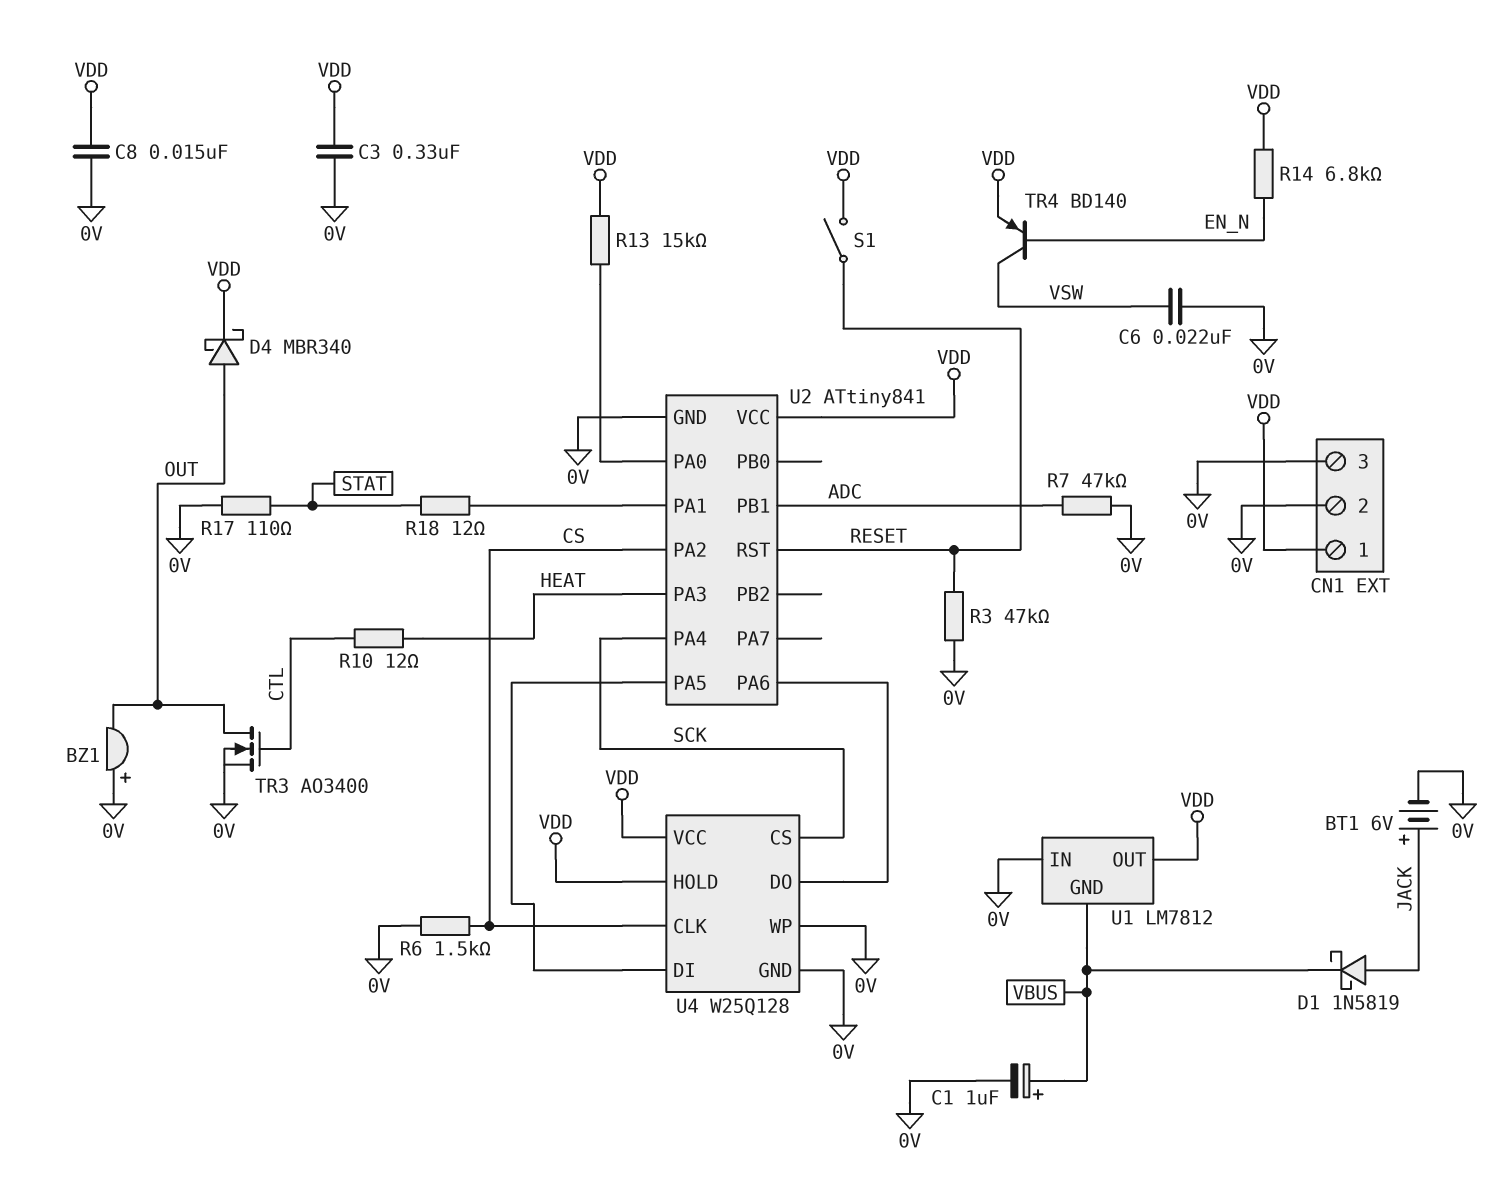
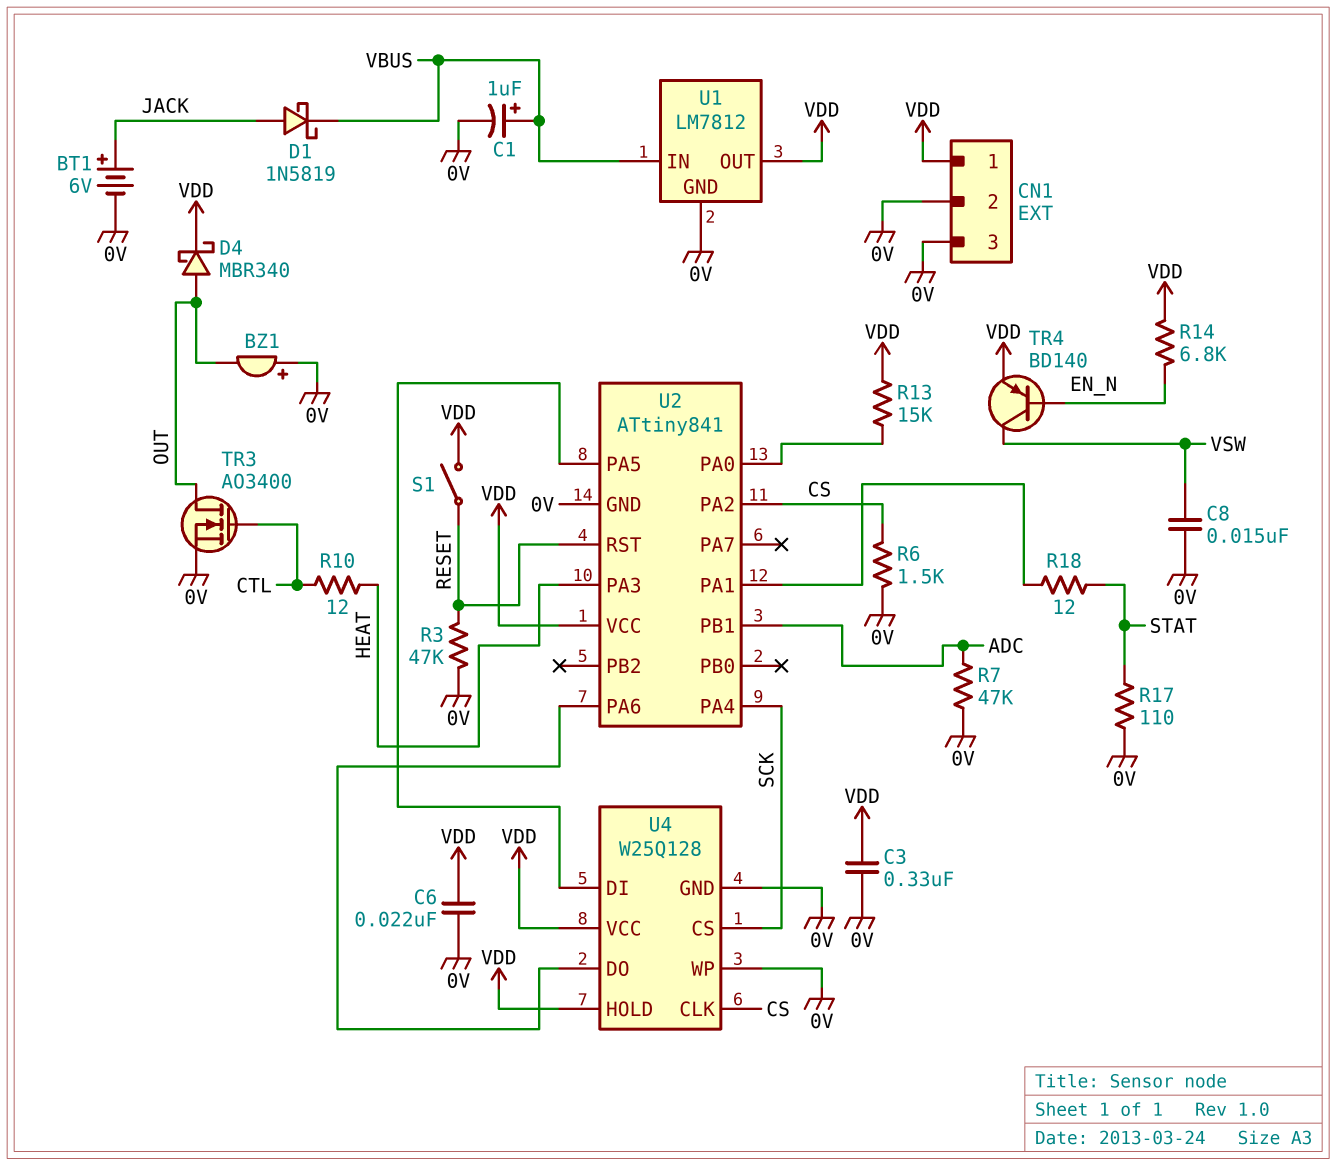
C6: 22nF (0V, VSW) -> 22nF (0V, VDD)
C8: 15nF (0V, VDD) -> 15nF (0V, VSW)
U1 pin GND: VBUS -> 0V
U1 pin IN: 0V -> VBUS

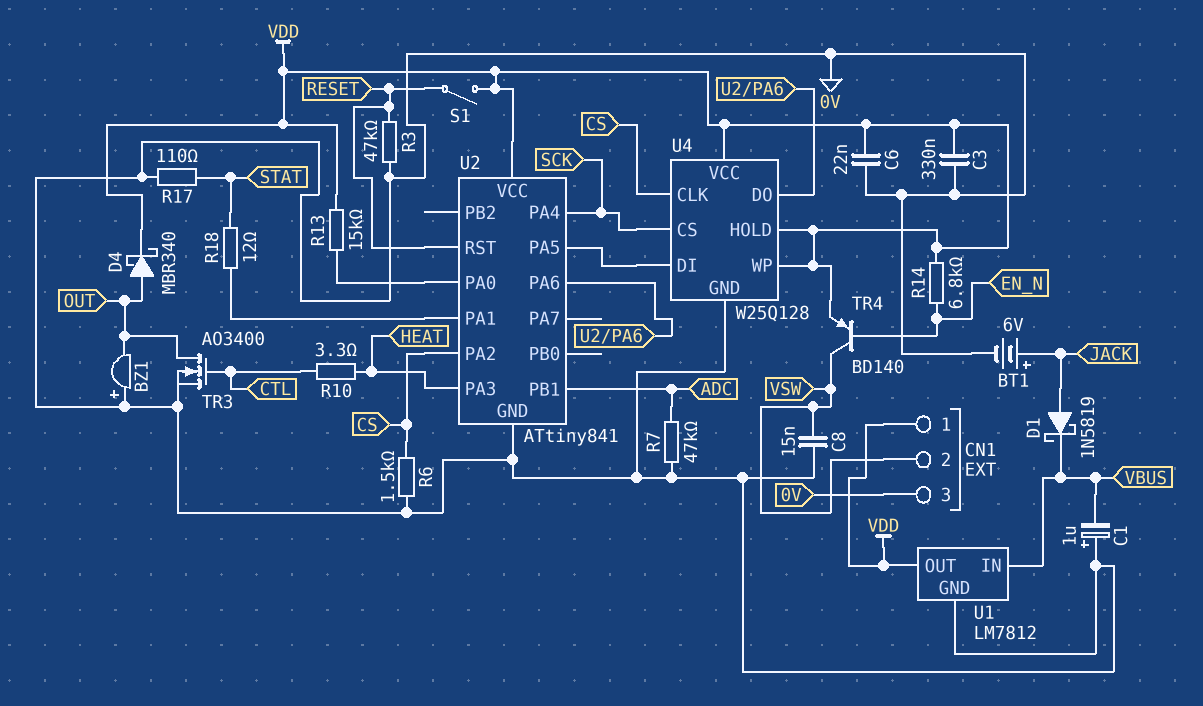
C1: 1uF (plus VBUS, minus 0V) -> 1uF (plus 0V, minus VBUS)
CN1 pin 2: 0V -> VSW
R10: 12 (CTL, HEAT) -> 3.3 (CTL, HEAT)
U4 pin WP: 0V -> VDD

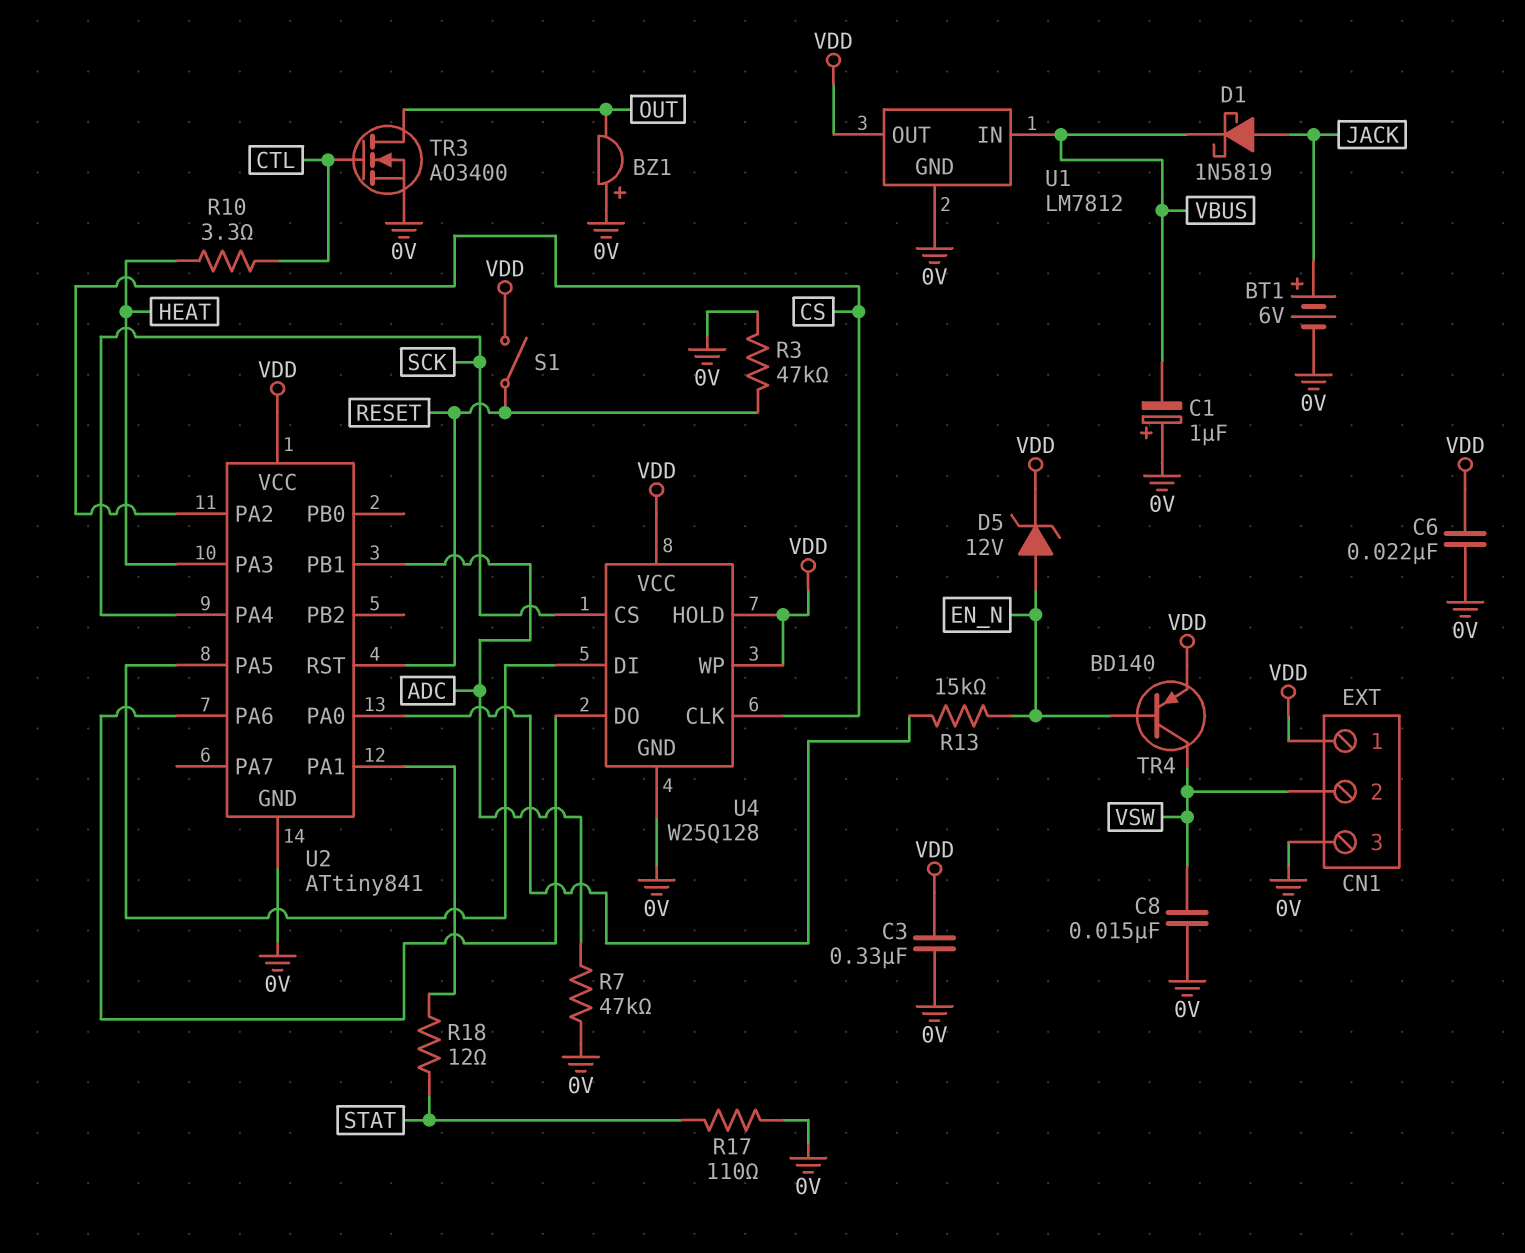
D4: schottky MBR340 (A OUT, K VDD) -> none
D5: none -> zener 12V (A EN_N, K VDD)
R6: 1.5k (0V, CS) -> none
R13: 15k (U2/PA0, VDD) -> 15k (EN_N, U2/PA0)
R14: 6.8k (EN_N, VDD) -> none

